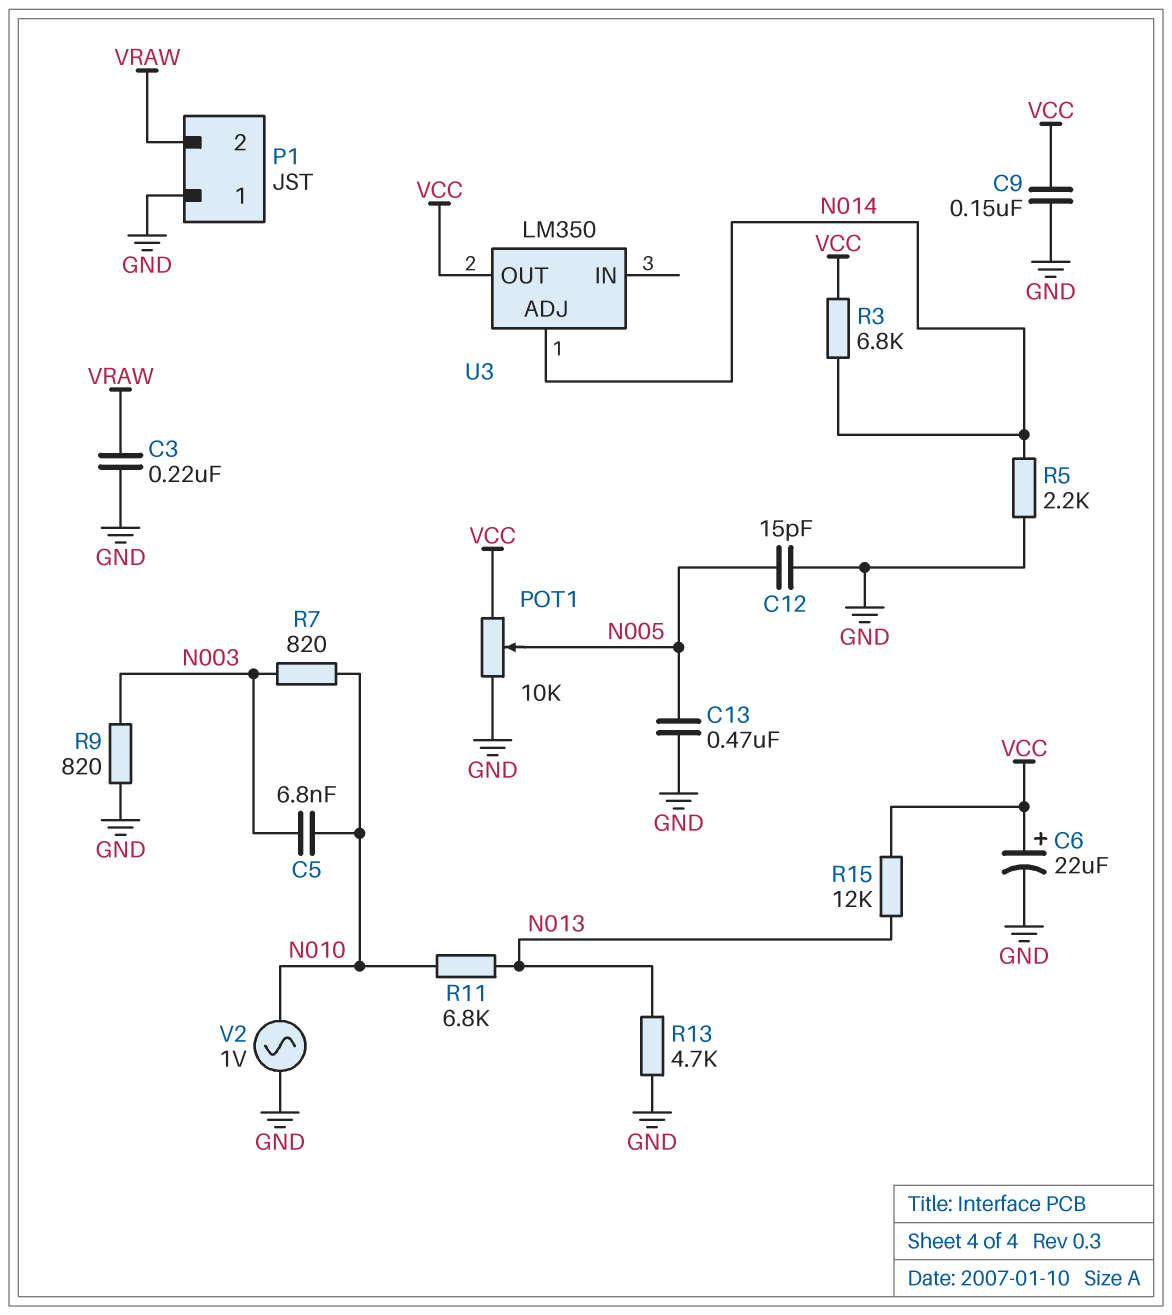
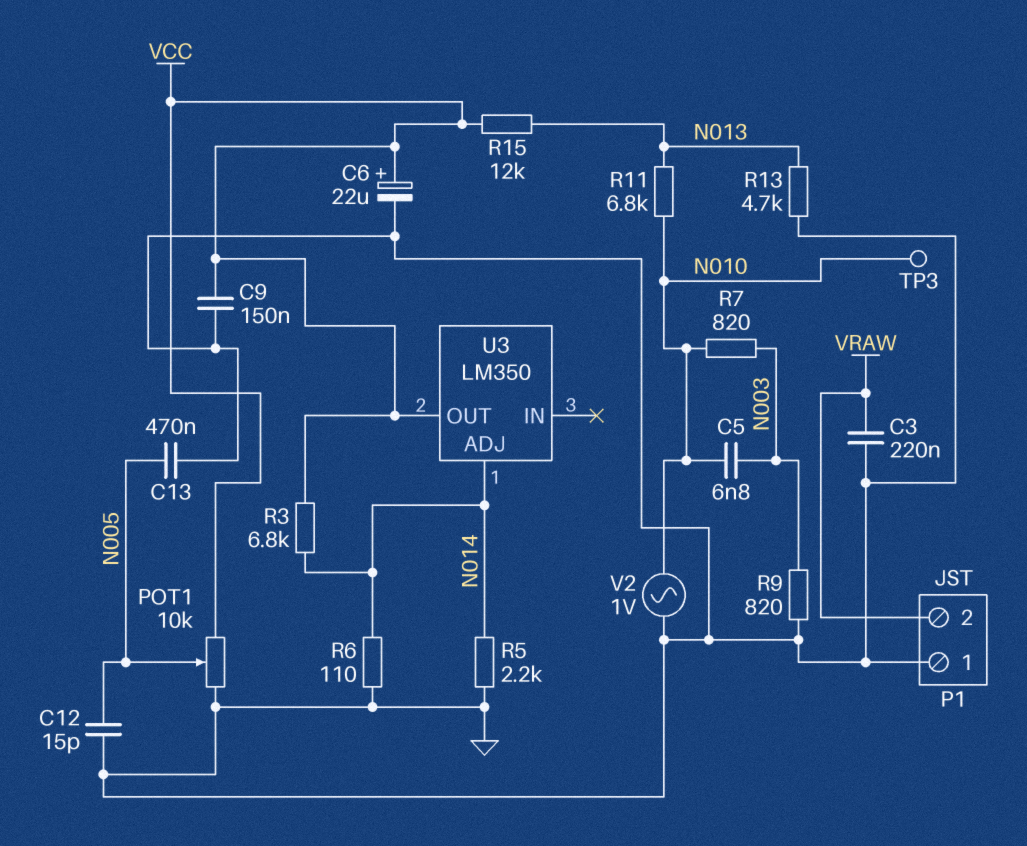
R6: none -> 110 (GND, N014)
TP3: none -> test point (N010)

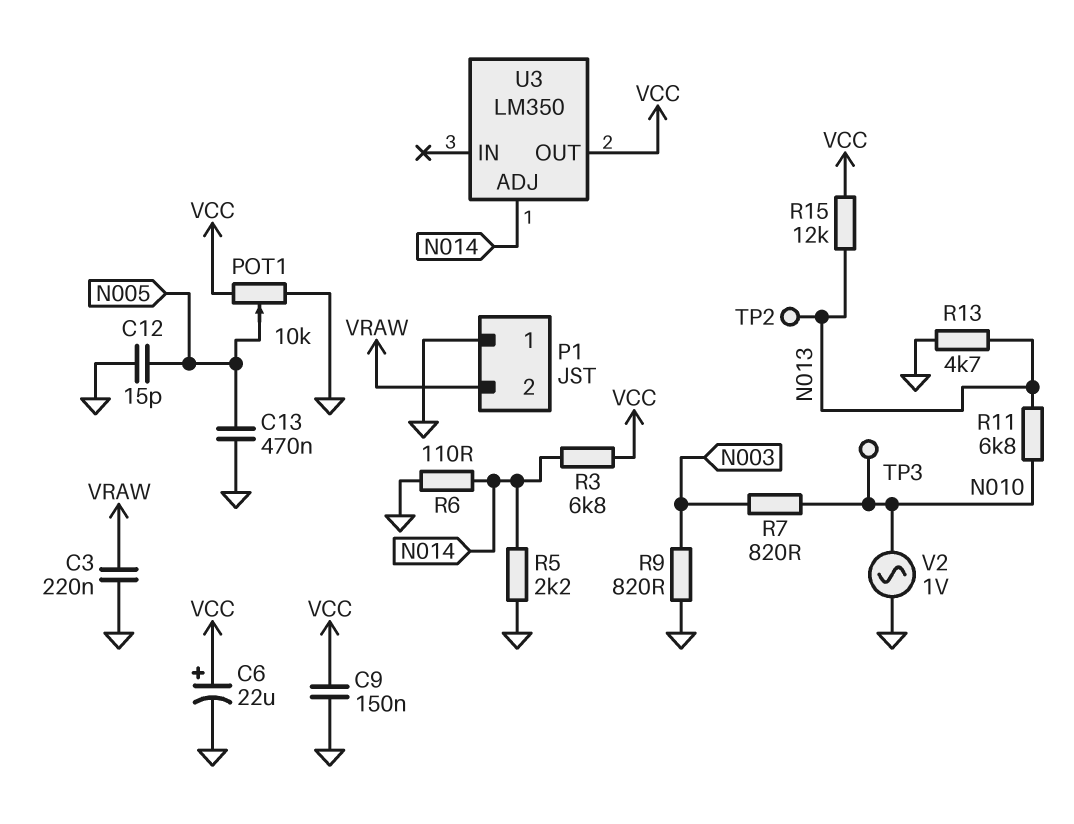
C5: 6.8nF (N003, N010) -> none
TP2: none -> test point (N013)

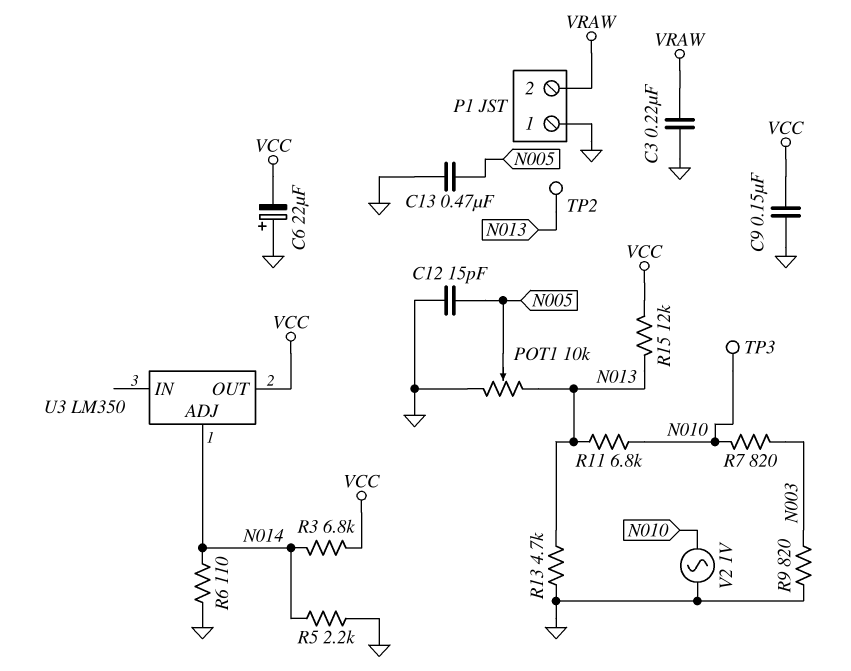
C6: 22uF (plus VCC, minus GND) -> 22uF (plus GND, minus VCC)
POT1: 10k (GND, VCC, wiper N005) -> 10k (GND, N013, wiper N005)

